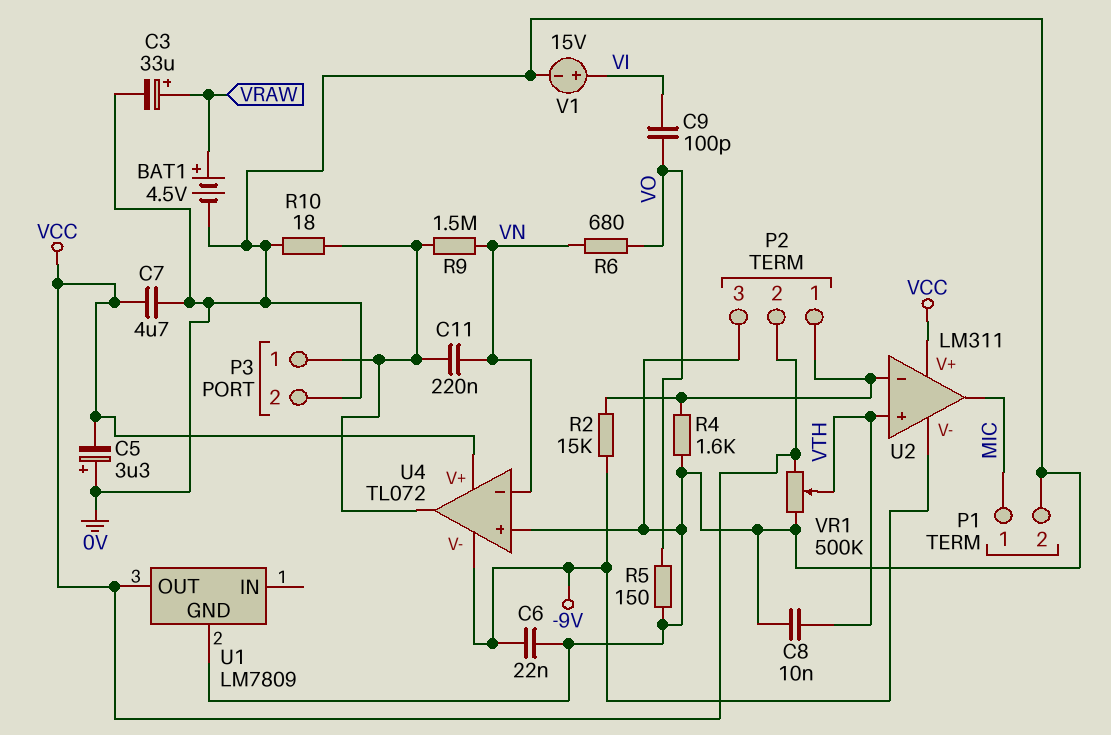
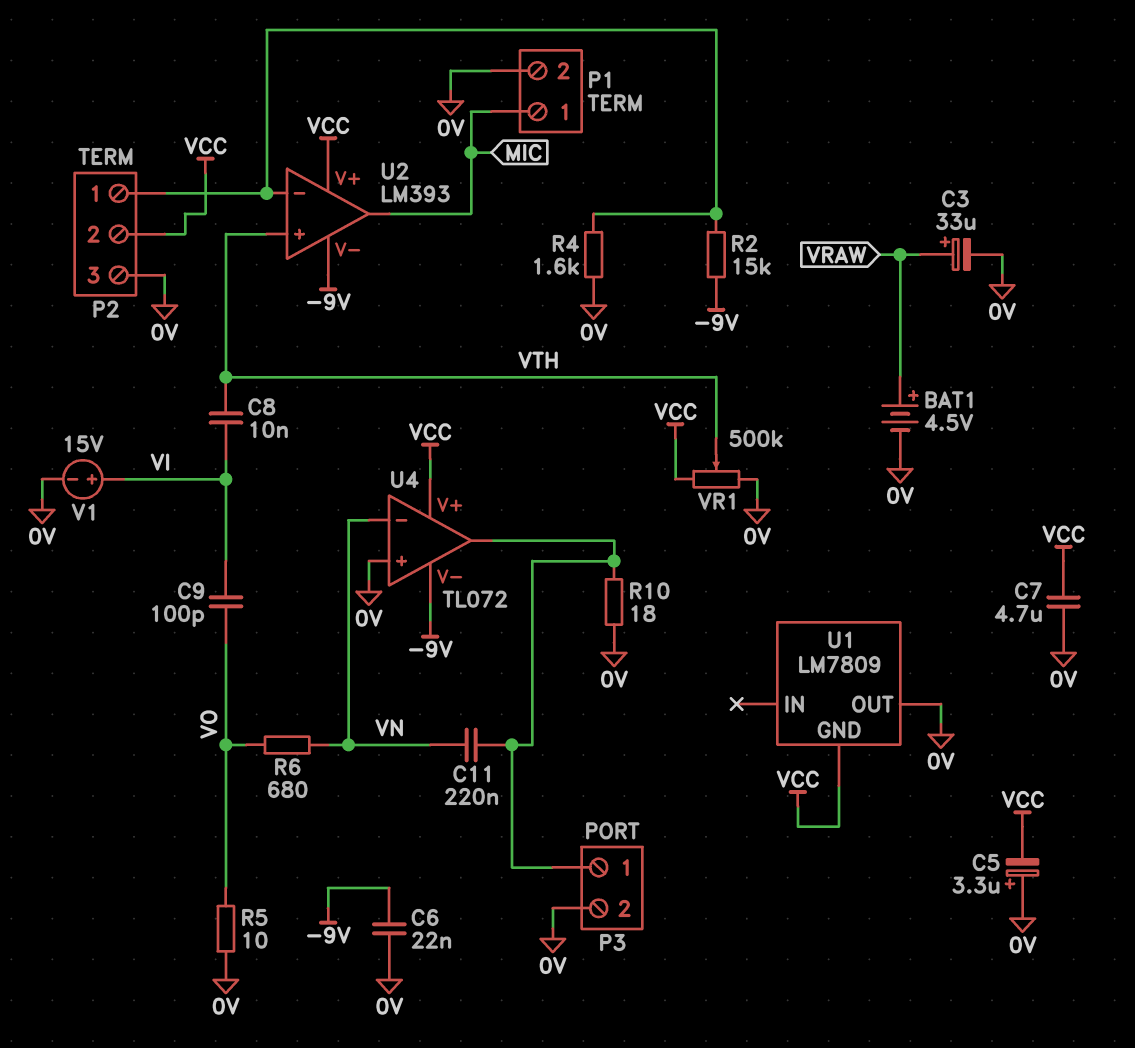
C8: 10nF (0V, VTH) -> 10nF (VI, VTH)
R5: 150 (0V, VO) -> 10 (0V, VO)
R9: 1.5M (P3/1, VN) -> none
U1 pin GND: 0V -> VCC
U1 pin OUT: VCC -> 0V
U2: LM311 -> LM393

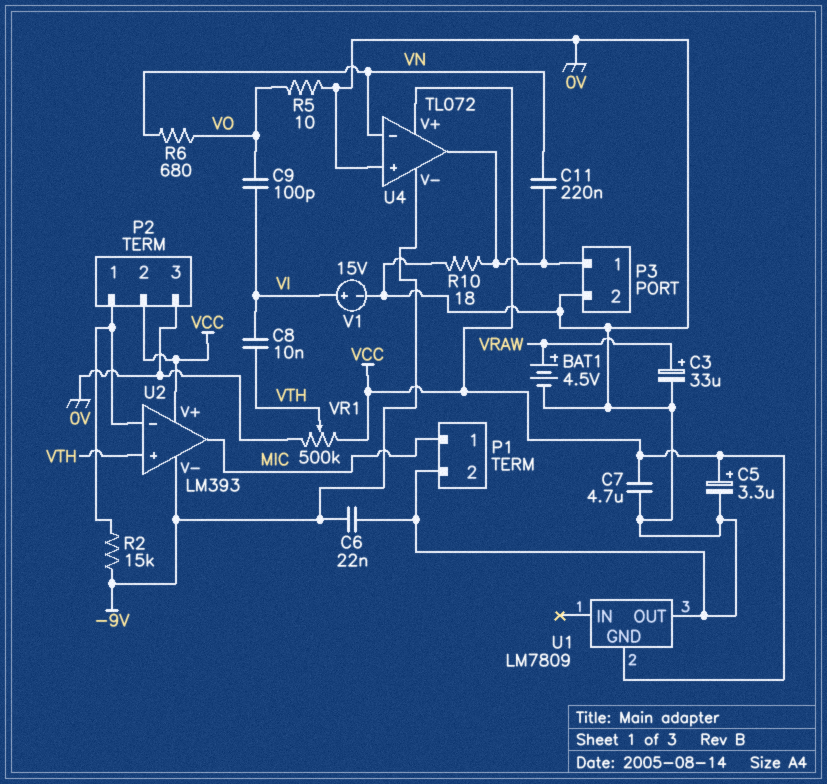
C5: 3.3uF (plus 0V, minus VCC) -> 3.3uF (plus VCC, minus 0V)
R4: 1.6k (0V, P2/1) -> none

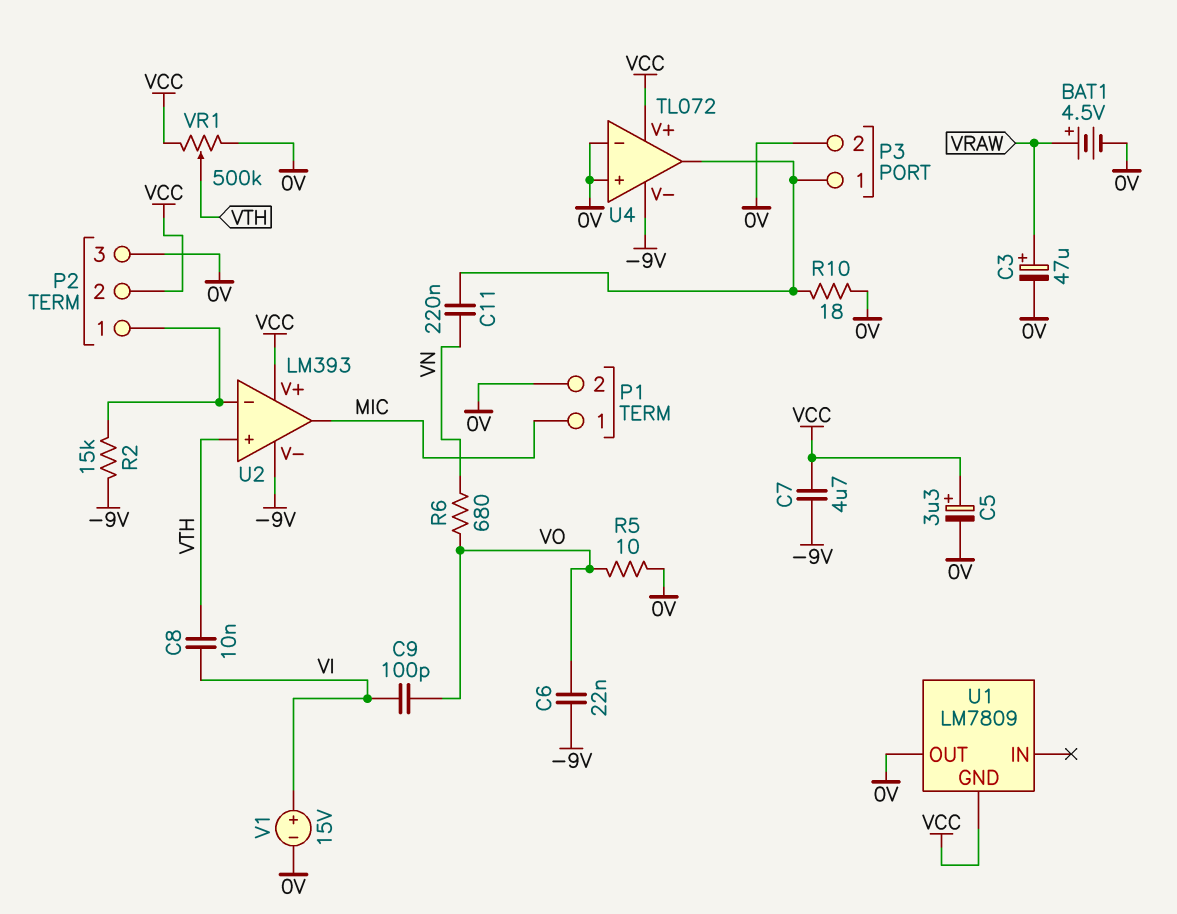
C3: 33uF (plus VRAW, minus 0V) -> 47uF (plus VRAW, minus 0V)
C6: 22nF (-9V, 0V) -> 22nF (-9V, VO)
C7: 4.7uF (0V, VCC) -> 4.7uF (-9V, VCC)
U4 pin in-: VN -> 0V

